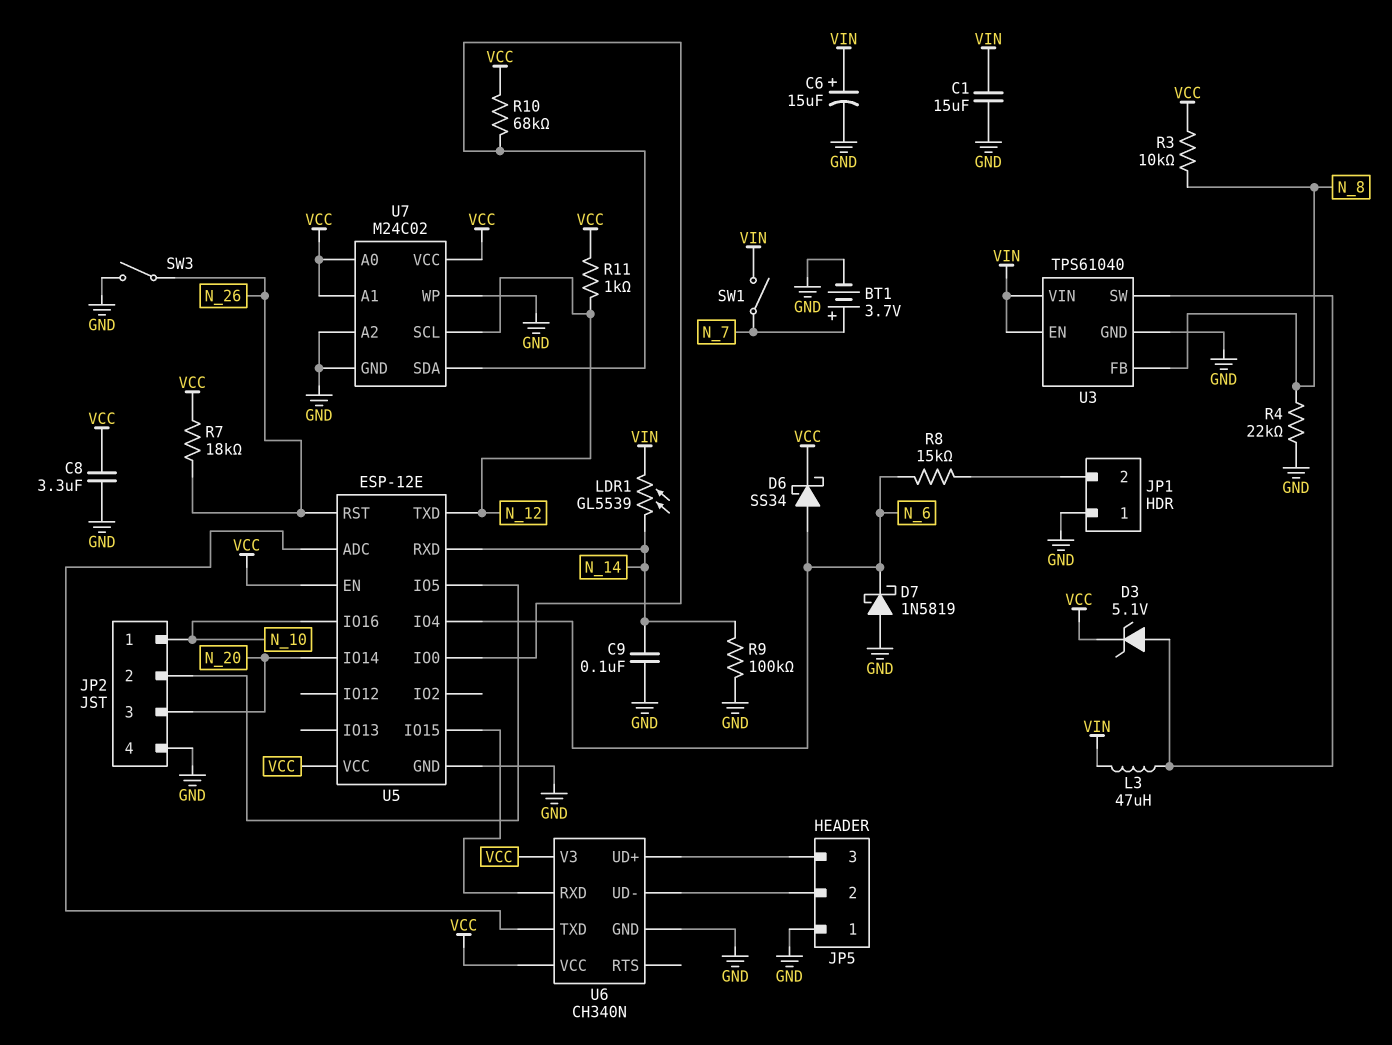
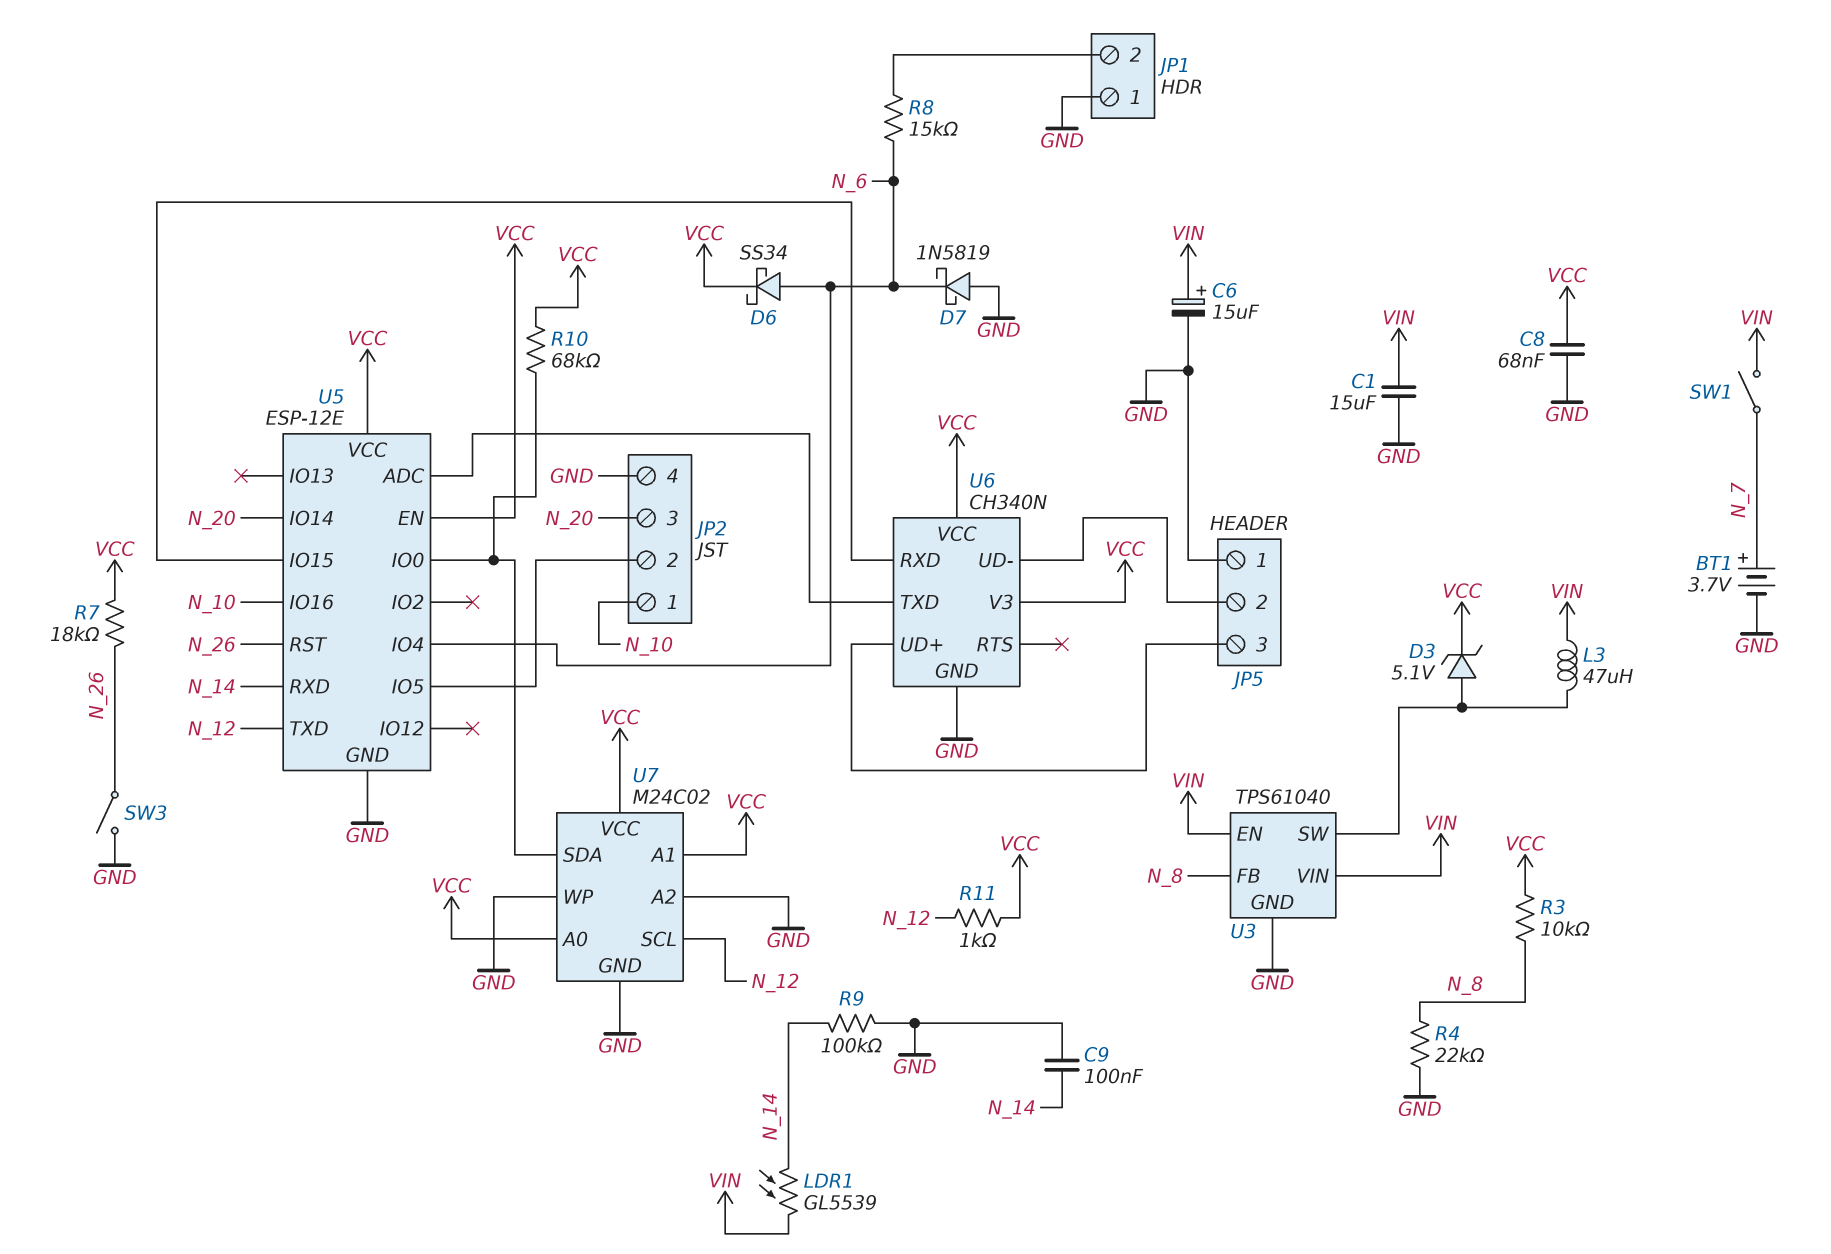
C8: 3.3uF (GND, VCC) -> 68nF (GND, VCC)

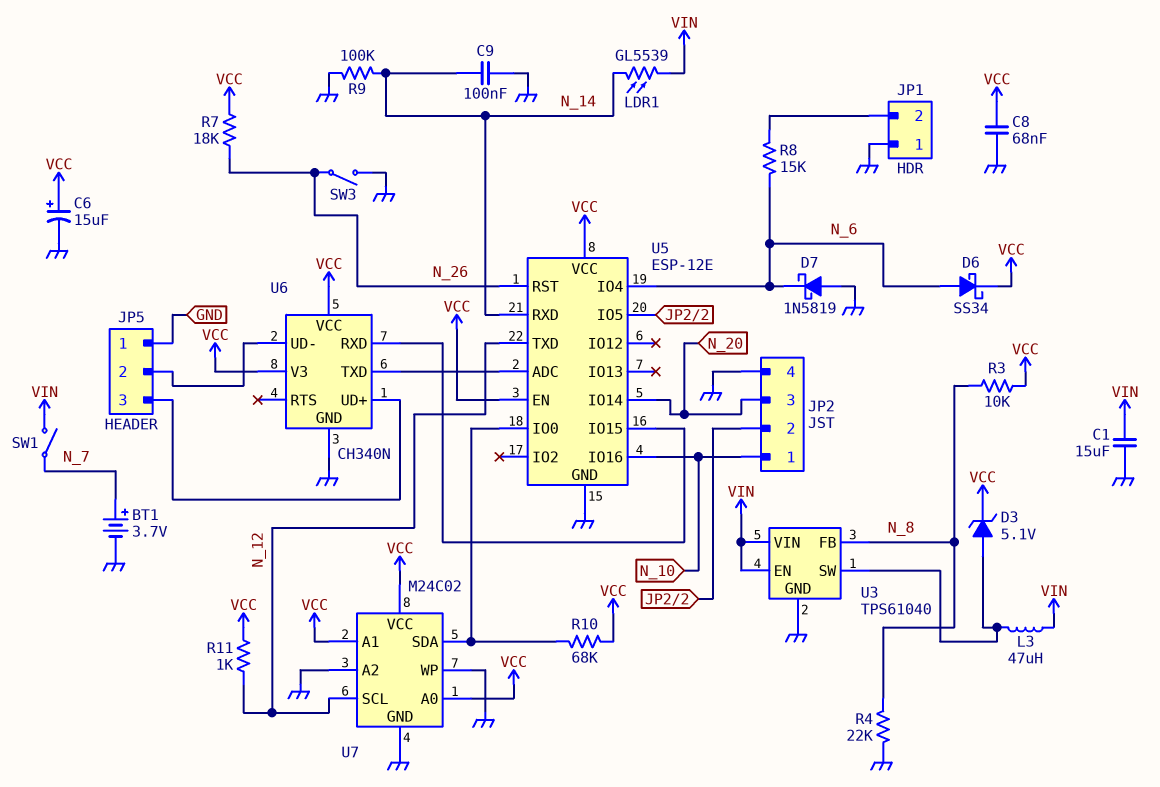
C6: 15uF (plus VIN, minus GND) -> 15uF (plus VCC, minus GND)

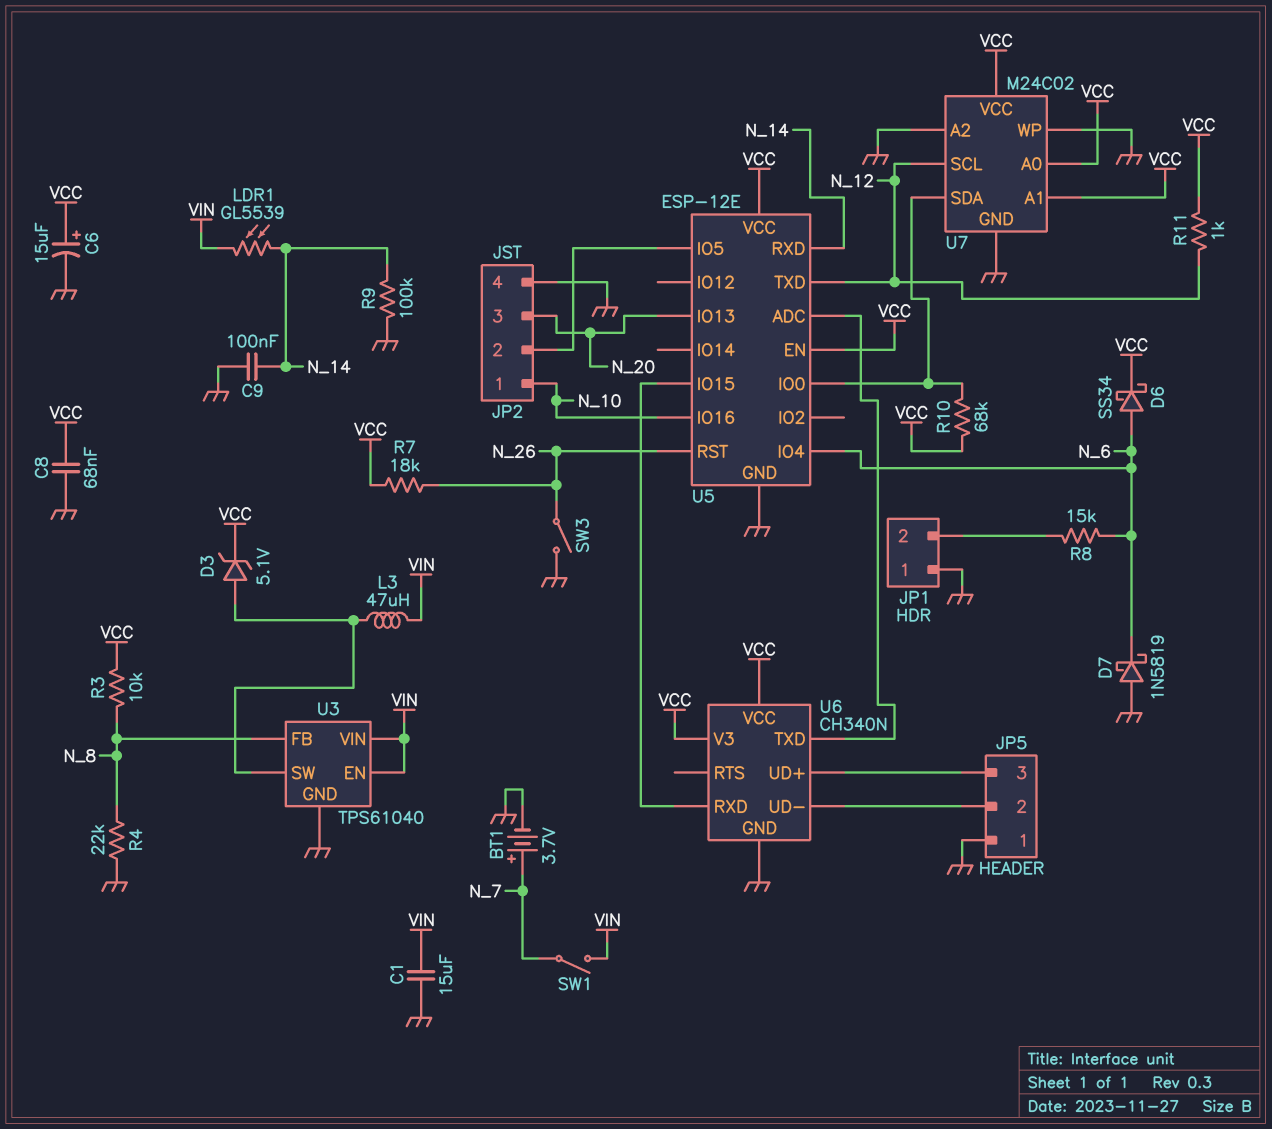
U5 pin IO13: none -> N_20
U5 pin IO14: N_20 -> none

